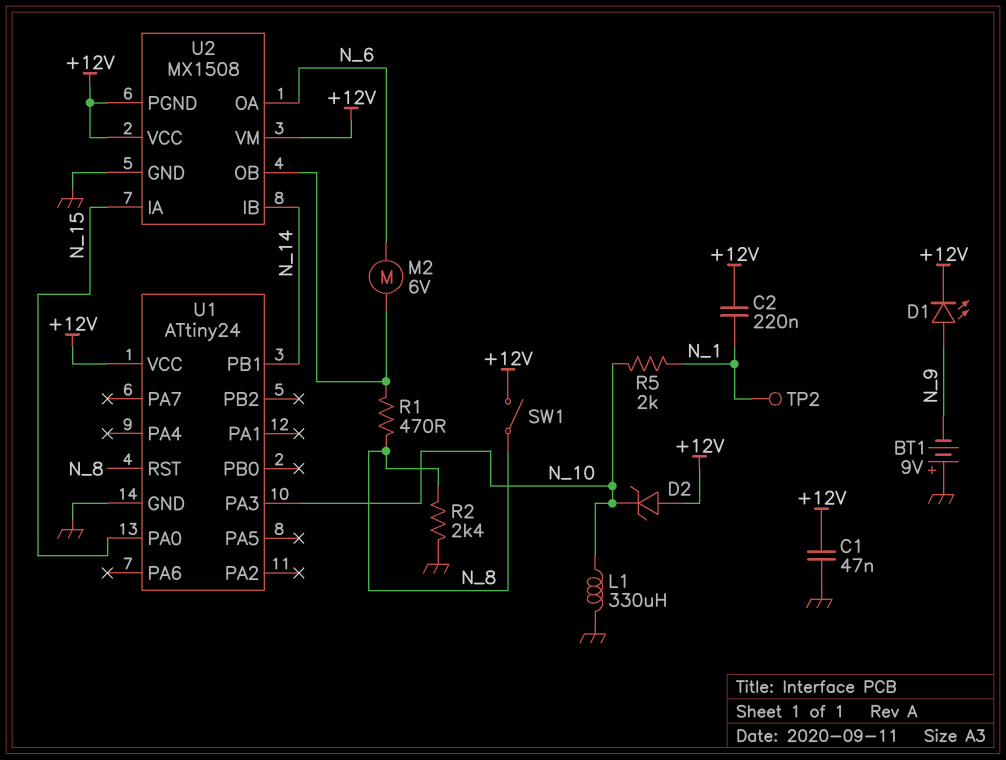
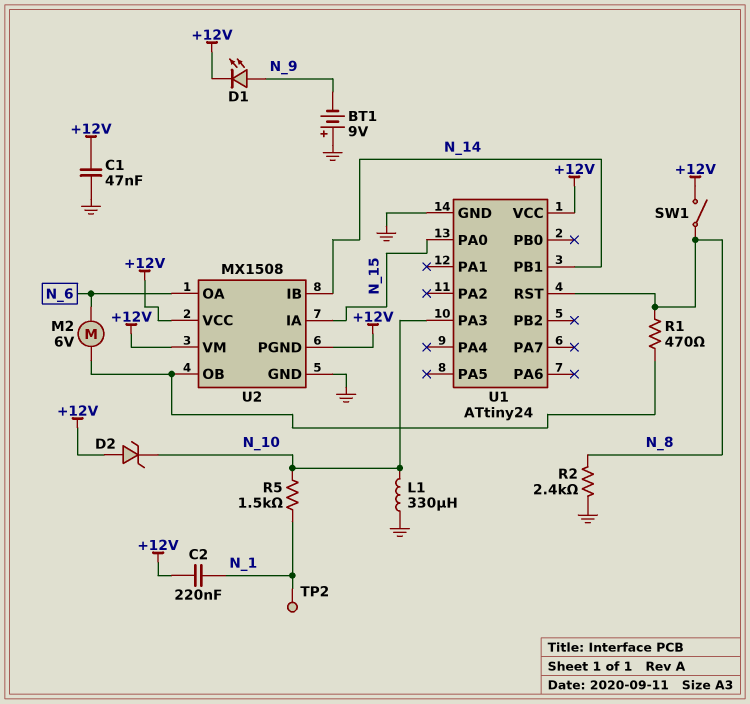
R5: 2k (N_1, N_10) -> 1.5k (N_1, N_10)

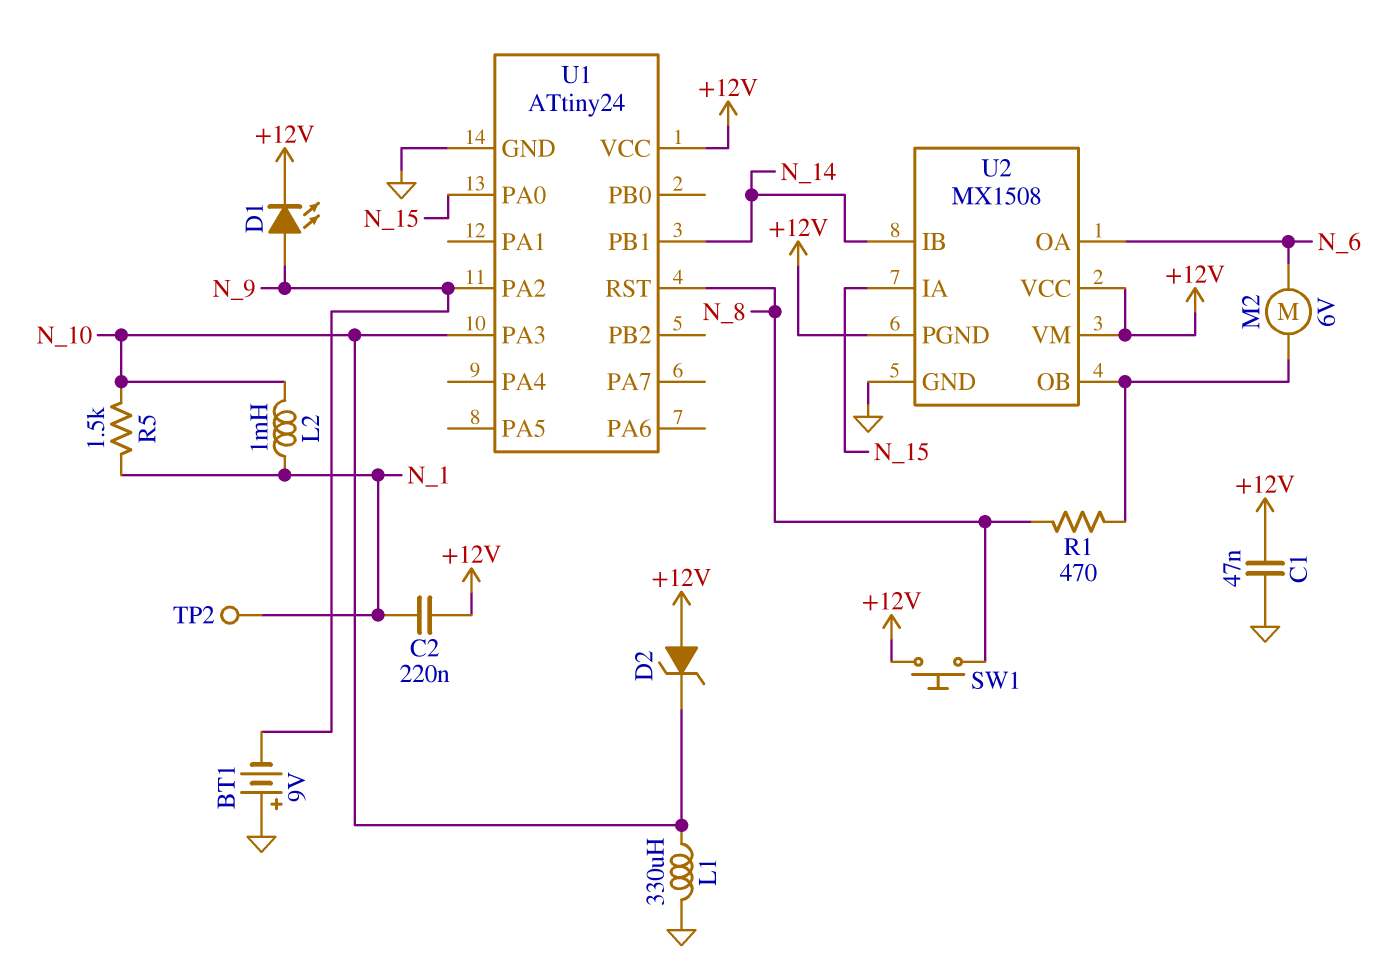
L2: none -> 1mH (N_1, N_10)
R2: 2.4k (GND, N_8) -> none
SW1: switch (+12V, N_8) -> button (+12V, N_8)
U1 pin PA2: none -> N_9

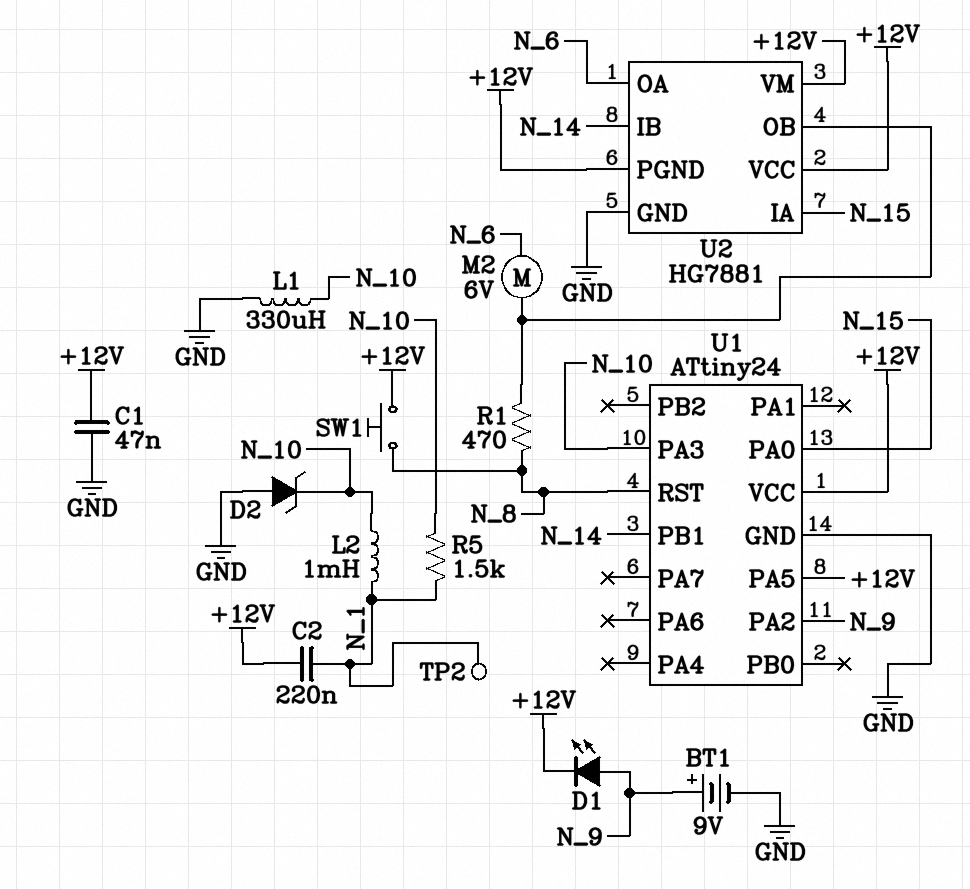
BT1: 9V (plus GND, minus N_9) -> 9V (plus N_9, minus GND)
D2: zener (A +12V, K N_10) -> zener (A GND, K N_10)
U1 pin PA5: none -> +12V
U2: MX1508 -> HG7881

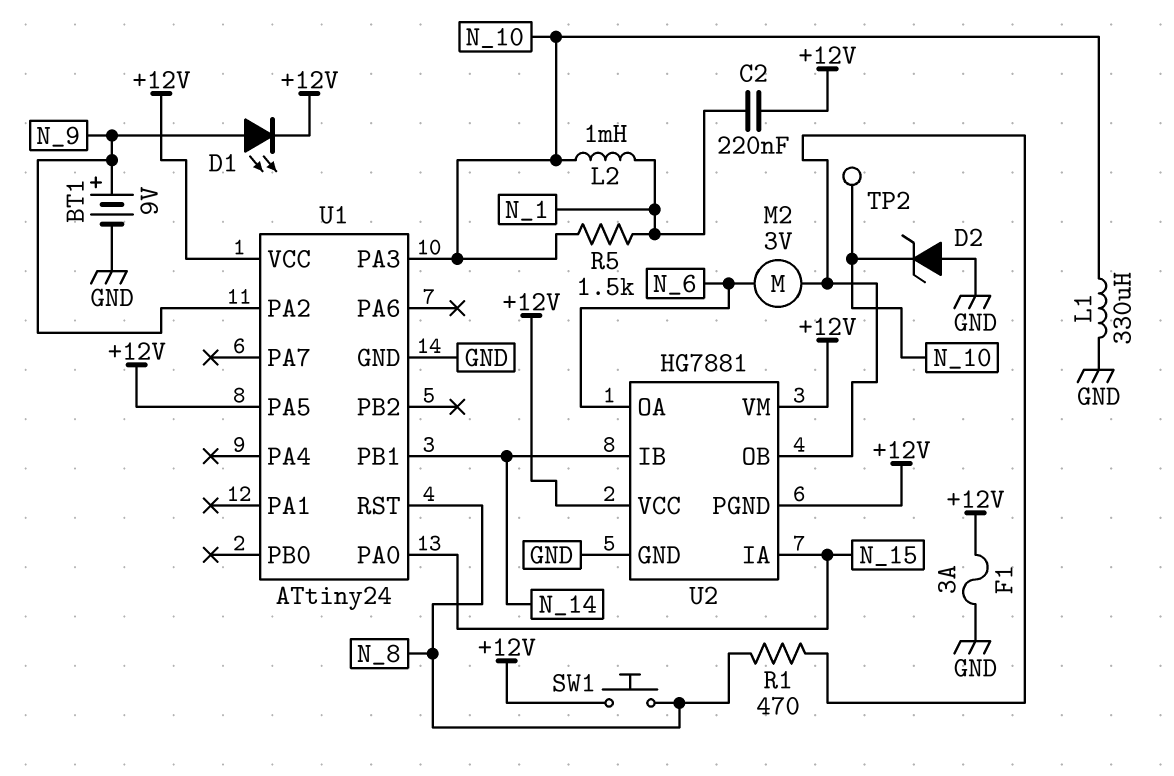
C1: 47nF (+12V, GND) -> none
F1: none -> 3A (+12V, GND)
M2: motor 6V (N_6, U2/OB) -> motor 3V (N_6, U2/OB)
TP2: test point (N_1) -> test point (N_10)

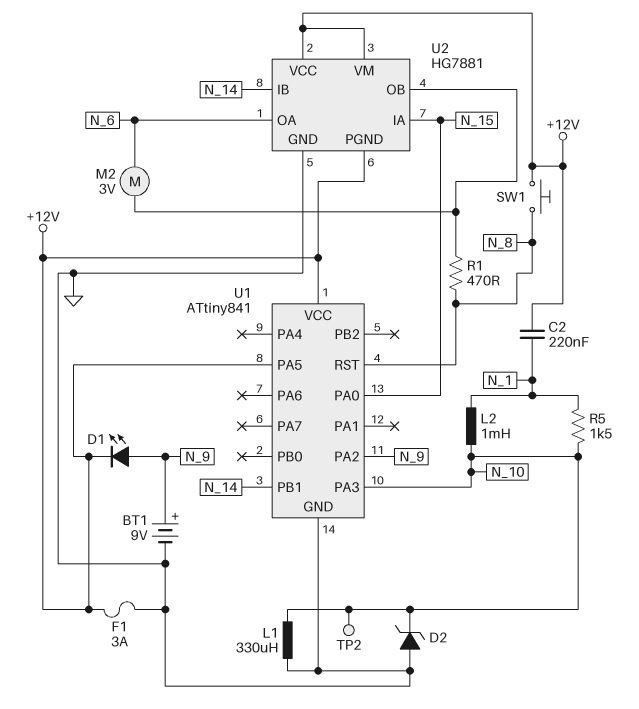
U1: ATtiny24 -> ATtiny841

